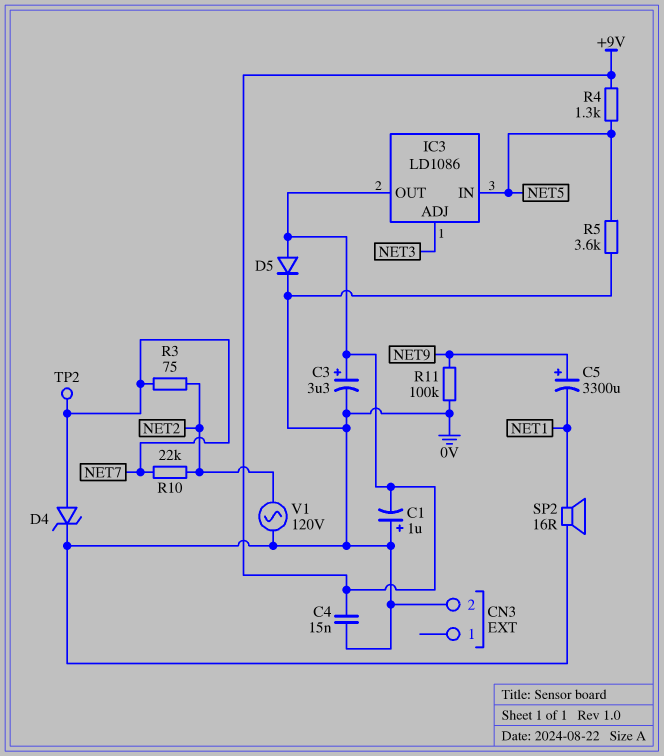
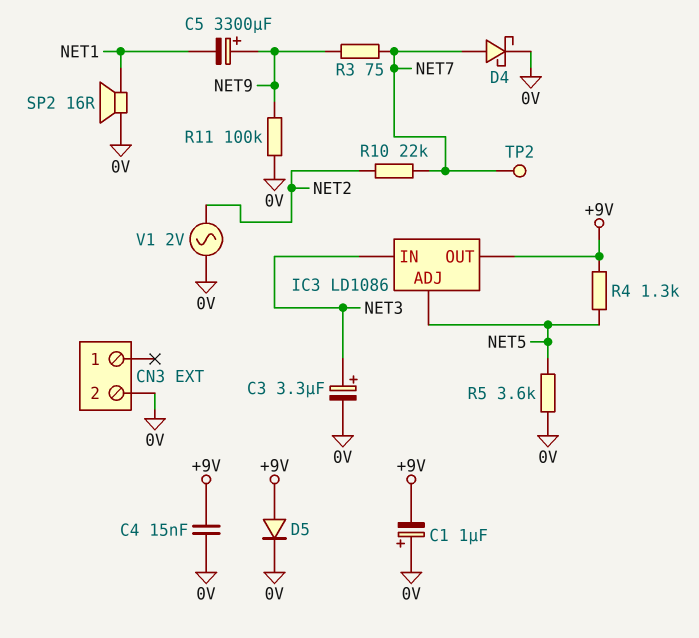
C3: 3.3uF (plus +9V, minus 0V) -> 3.3uF (plus NET3, minus 0V)
D4: zener (A NET7, K 0V) -> schottky (A NET7, K 0V)
IC3 pin ADJ: NET3 -> NET5
IC3 pin IN: NET5 -> NET3
R3: 75 (NET2, NET7) -> 75 (NET7, NET9)
V1: AC 120V (0V, NET2) -> AC 2V (0V, NET2)

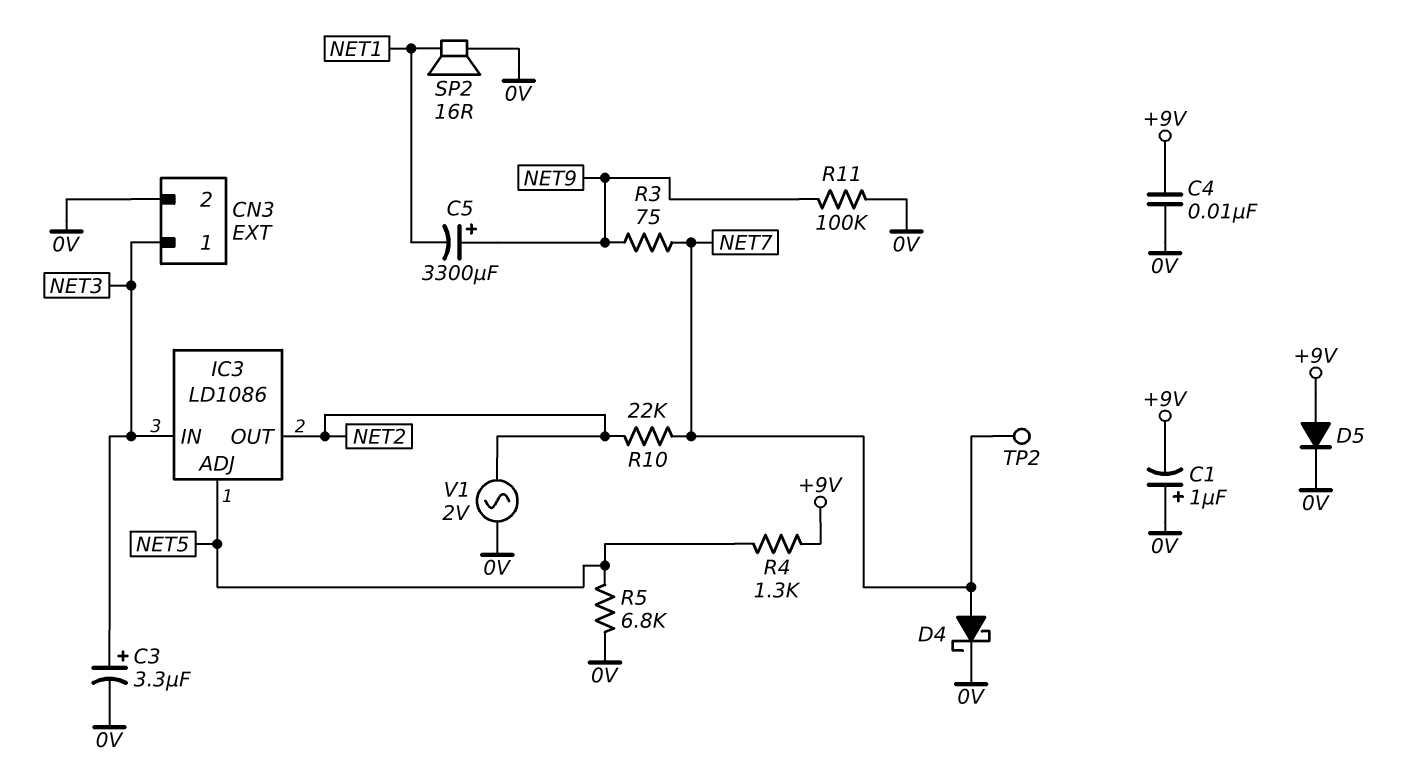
C4: 15nF (+9V, 0V) -> 10nF (+9V, 0V)
CN3 pin 1: none -> NET3
IC3 pin OUT: +9V -> NET2
R5: 3.6k (0V, NET5) -> 6.8k (0V, NET5)

